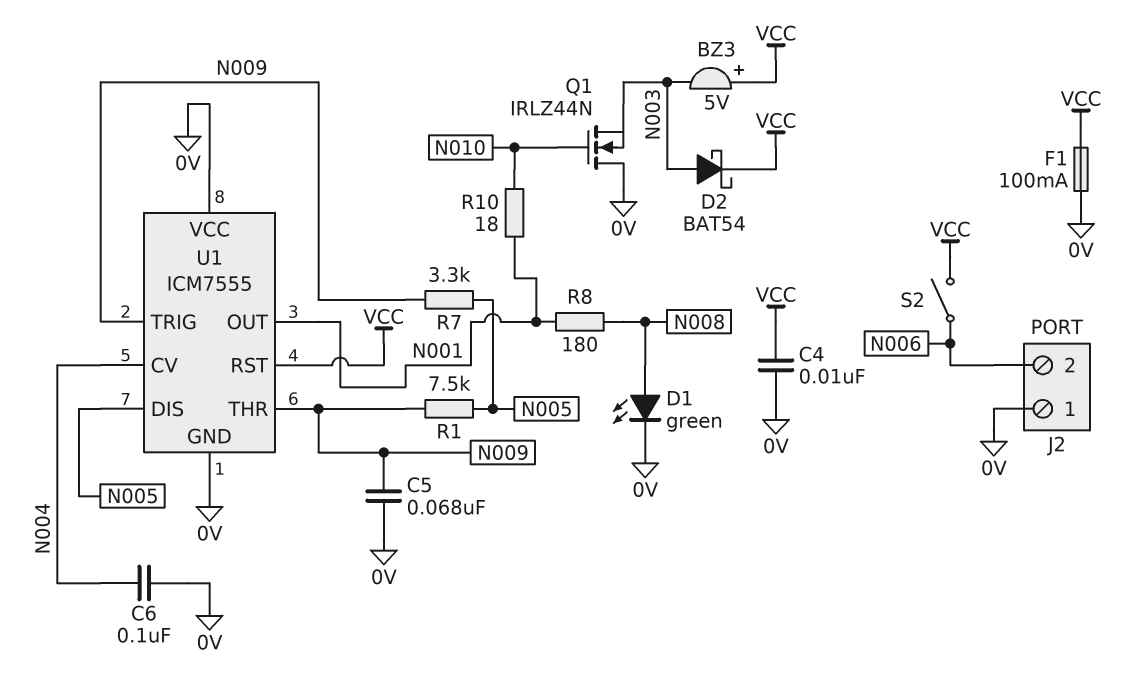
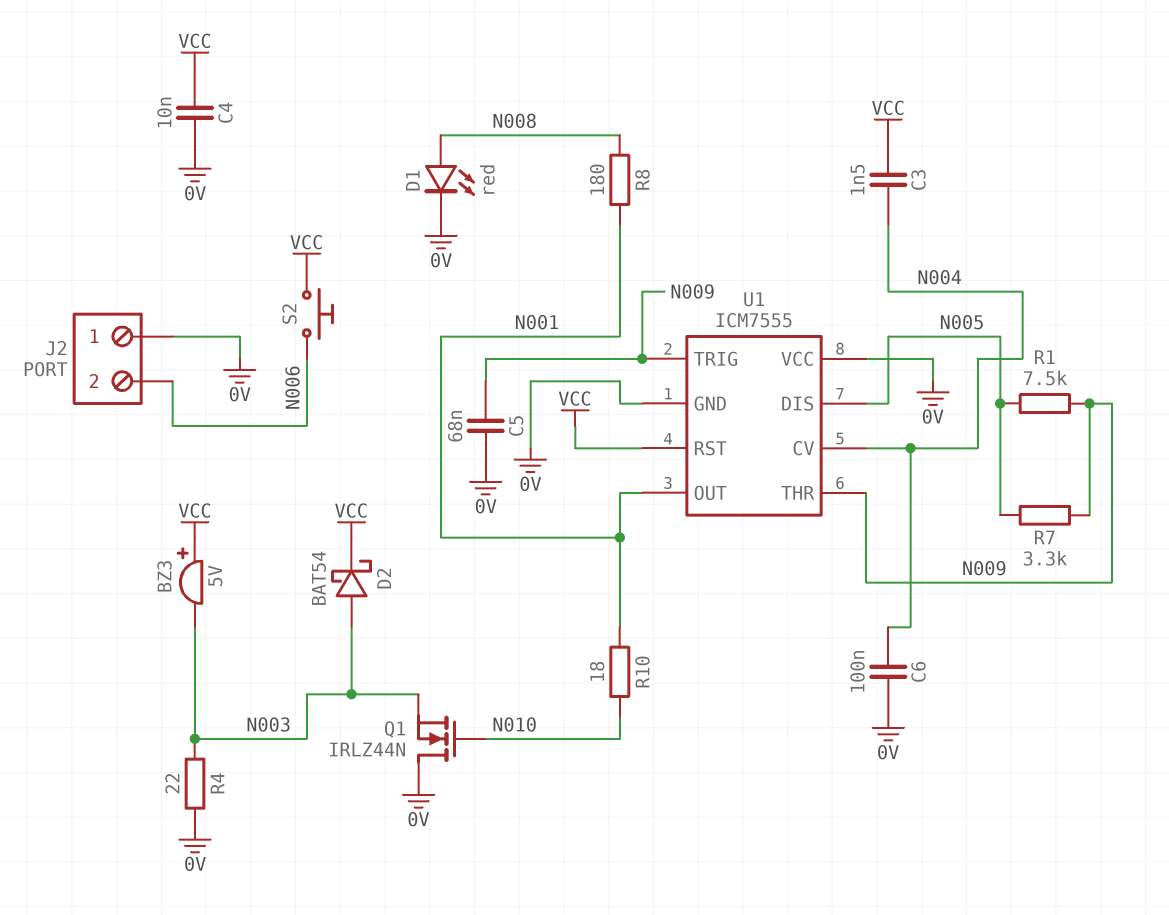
C3: none -> 1.5nF (N004, VCC)
D1: LED green (A N008, K 0V) -> LED red (A N008, K 0V)
F1: 100mA (0V, VCC) -> none
R4: none -> 22 (0V, N003)
S2: switch (N006, VCC) -> button (N006, VCC)

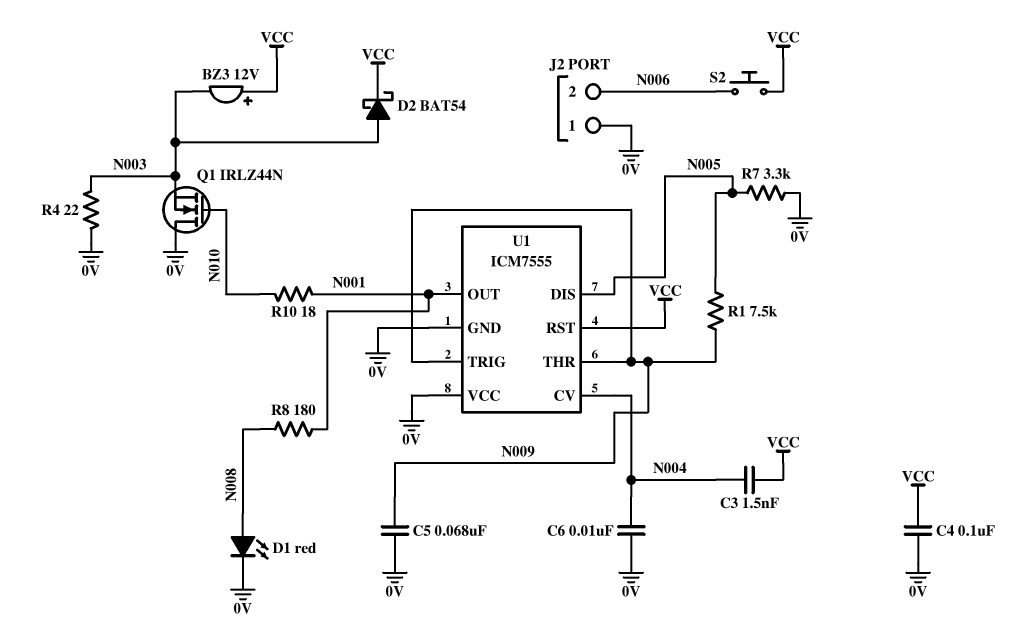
BZ3: buzzer 5V (plus VCC, minus N003) -> buzzer 12V (plus VCC, minus N003)
C4: 10nF (0V, VCC) -> 100nF (0V, VCC)
C6: 100nF (0V, N004) -> 10nF (0V, N004)
R7: 3.3k (N005, N009) -> 3.3k (0V, N005)

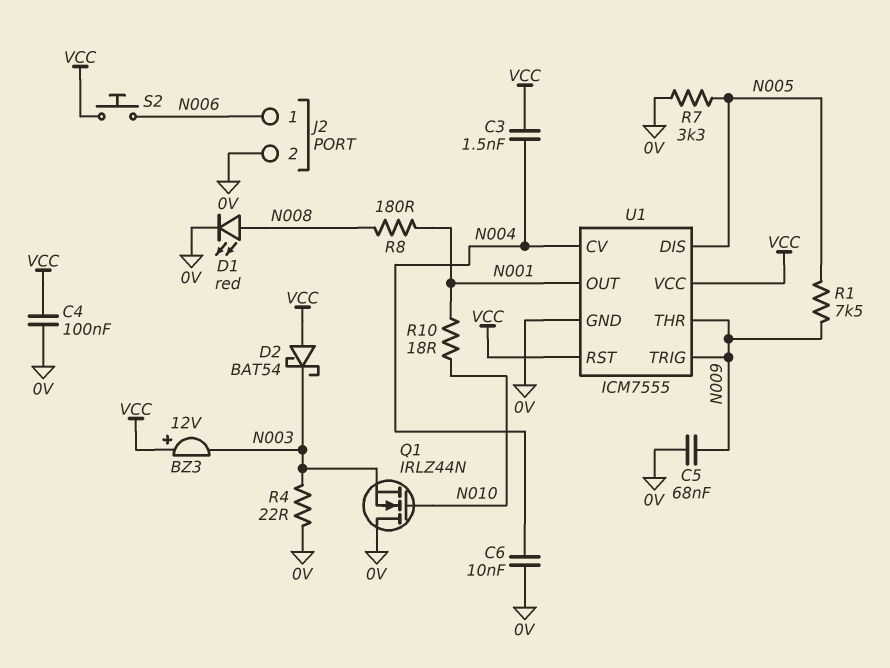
D2: schottky BAT54 (A N003, K VCC) -> schottky BAT54 (A VCC, K N003)
J2 pin 1: 0V -> N006
J2 pin 2: N006 -> 0V
U1 pin VCC: 0V -> VCC

